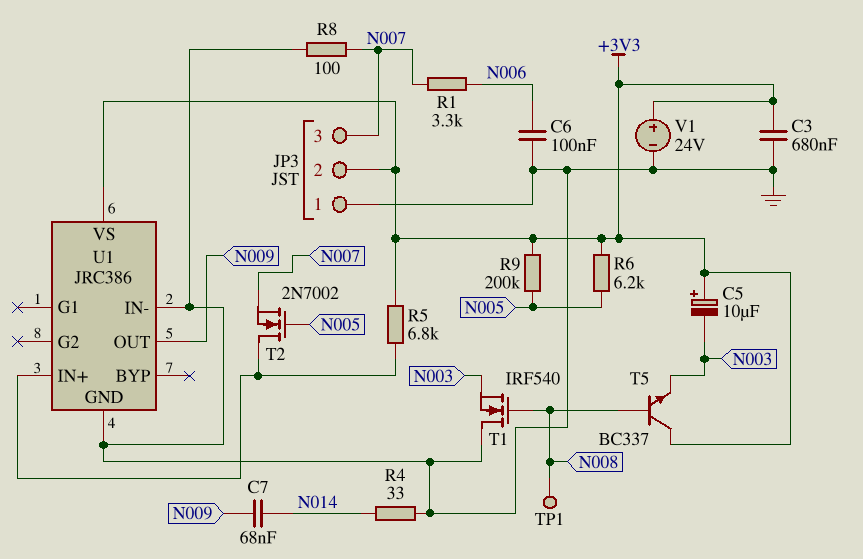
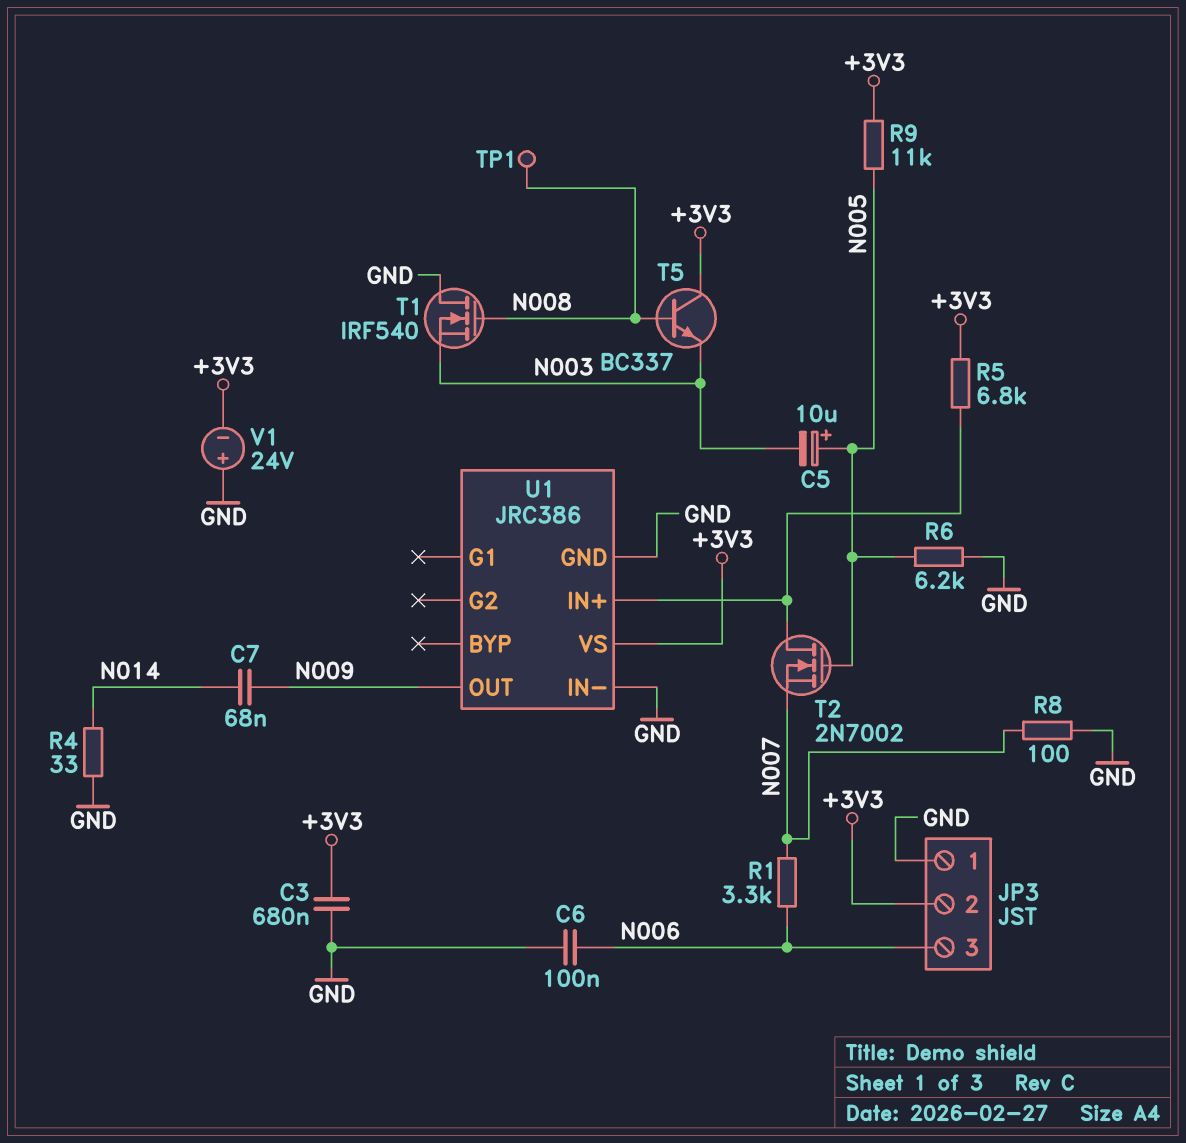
C5: 10uF (plus +3V3, minus N003) -> 10uF (plus N005, minus N003)
JP3 pin 3: N007 -> N006
R6: 6.2k (+3V3, N005) -> 6.2k (GND, N005)
R9: 200k (+3V3, N005) -> 11k (+3V3, N005)
V1: 24V (plus +3V3, minus GND) -> 24V (plus GND, minus +3V3)

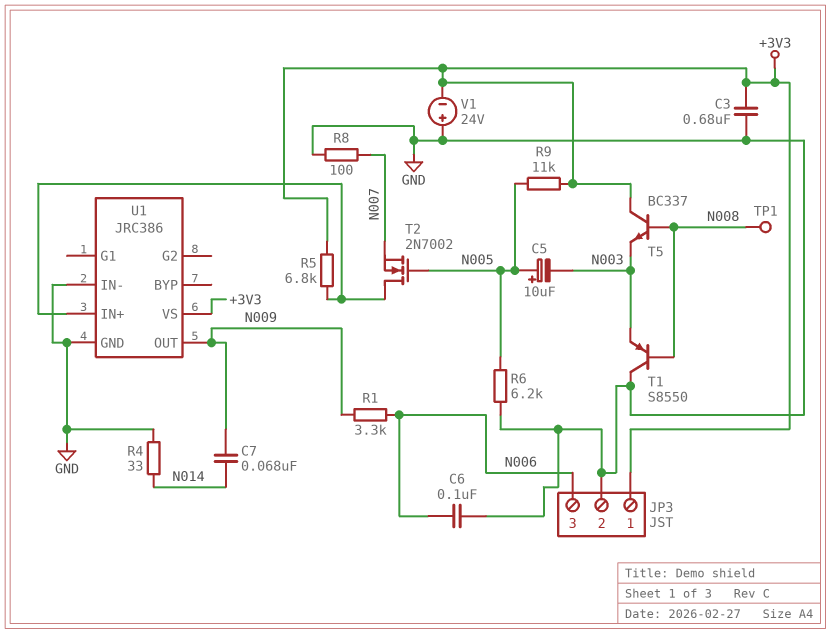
JP3 pin 1: GND -> +3V3
JP3 pin 2: +3V3 -> GND
R1: 3.3k (N006, N007) -> 3.3k (N006, N009)
T1: NMOS IRF540 (G N008, D GND, S N003) -> PNP S8550 (B N008, C GND, E N003)

